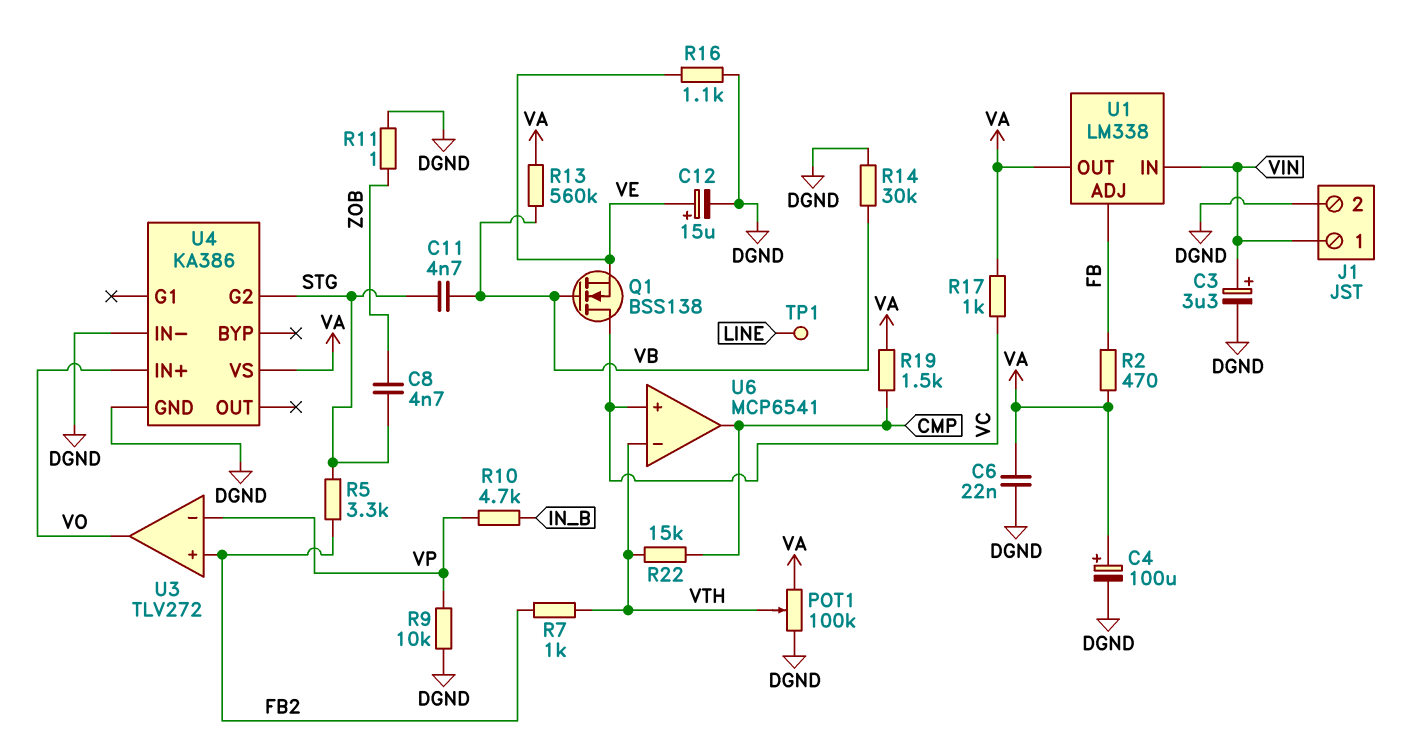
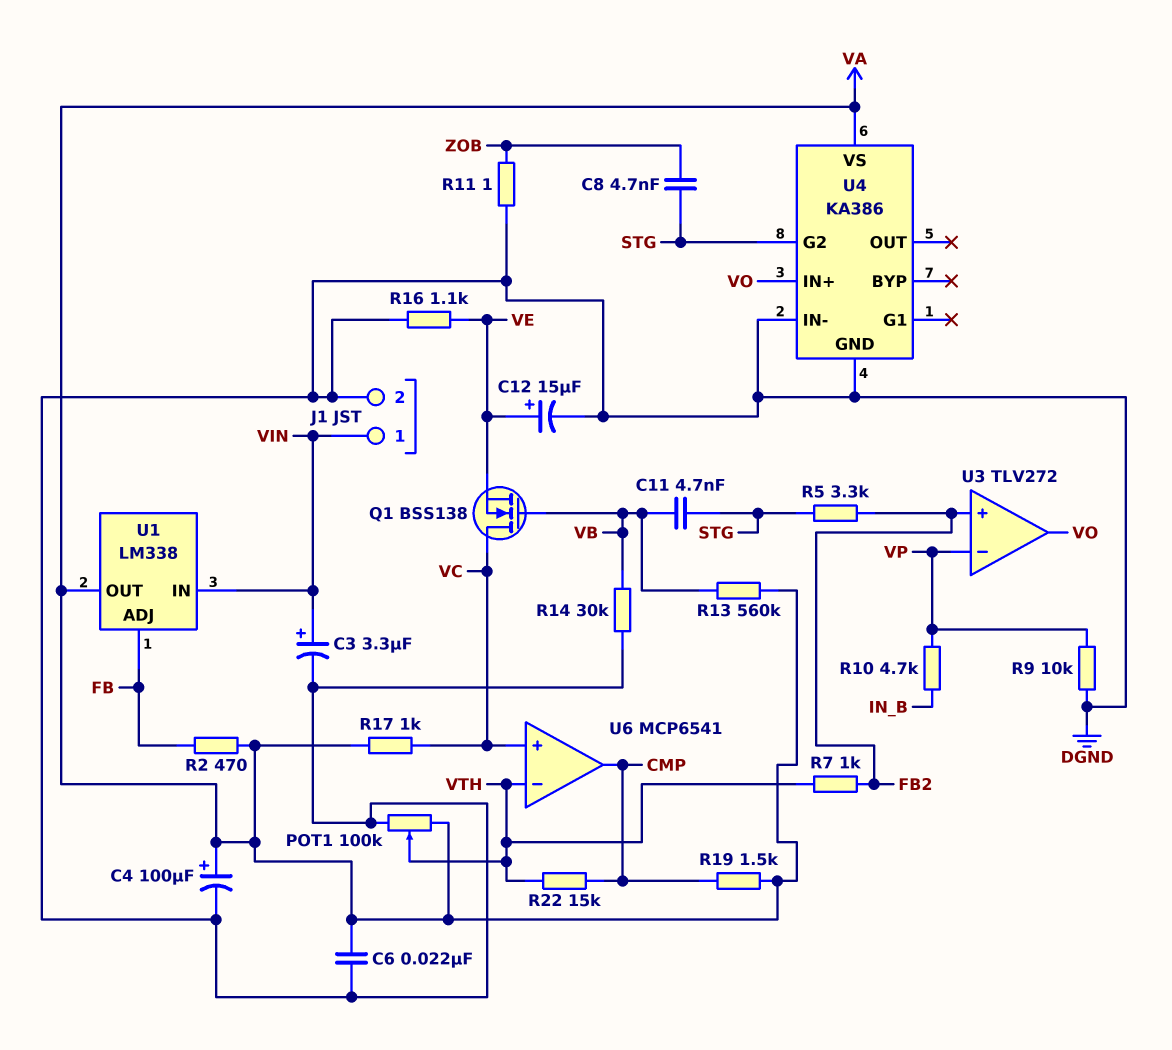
TP1: test point (LINE) -> none

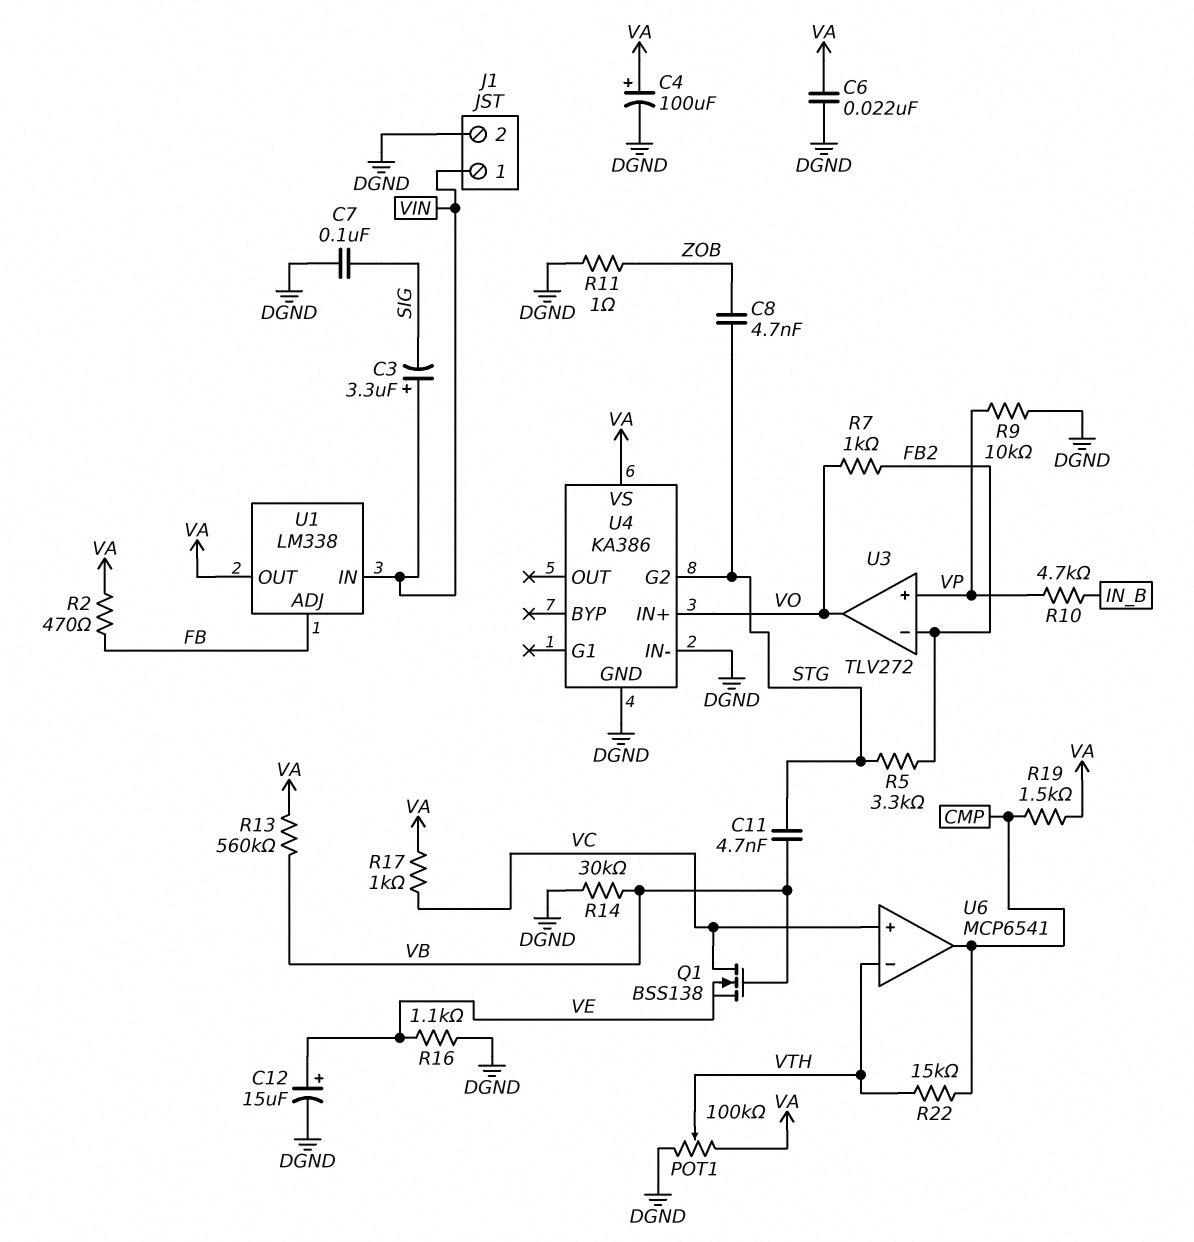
C3: 3.3uF (plus VIN, minus DGND) -> 3.3uF (plus VIN, minus SIG)
C7: none -> 100nF (DGND, SIG)
R7: 1k (FB2, VTH) -> 1k (FB2, VO)
U3 pin in+: FB2 -> VP
U3 pin in-: VP -> FB2

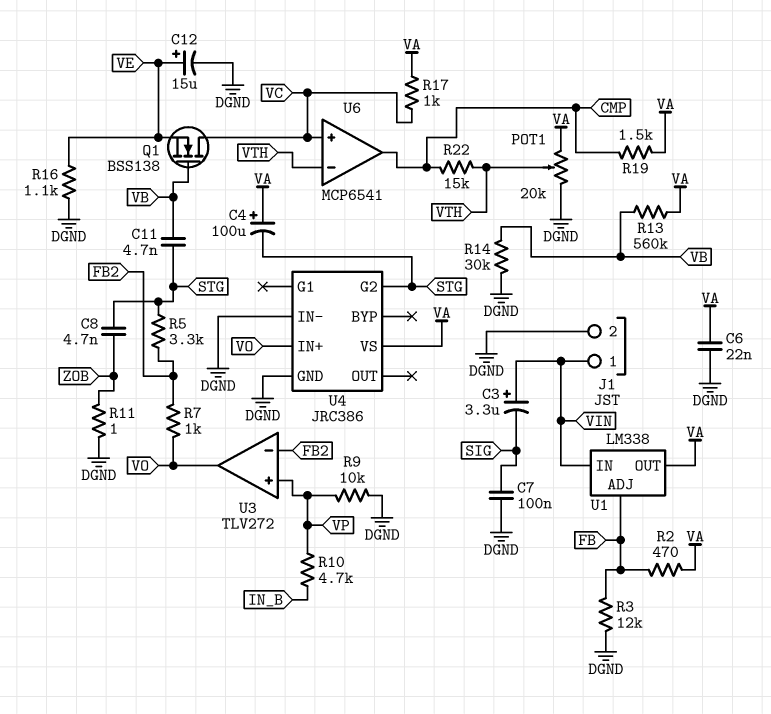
C4: 100uF (plus VA, minus DGND) -> 100uF (plus VA, minus STG)
POT1: 100k (DGND, VA, wiper VTH) -> 20k (DGND, VA, wiper VTH)
R3: none -> 12k (DGND, FB)
U4: KA386 -> JRC386

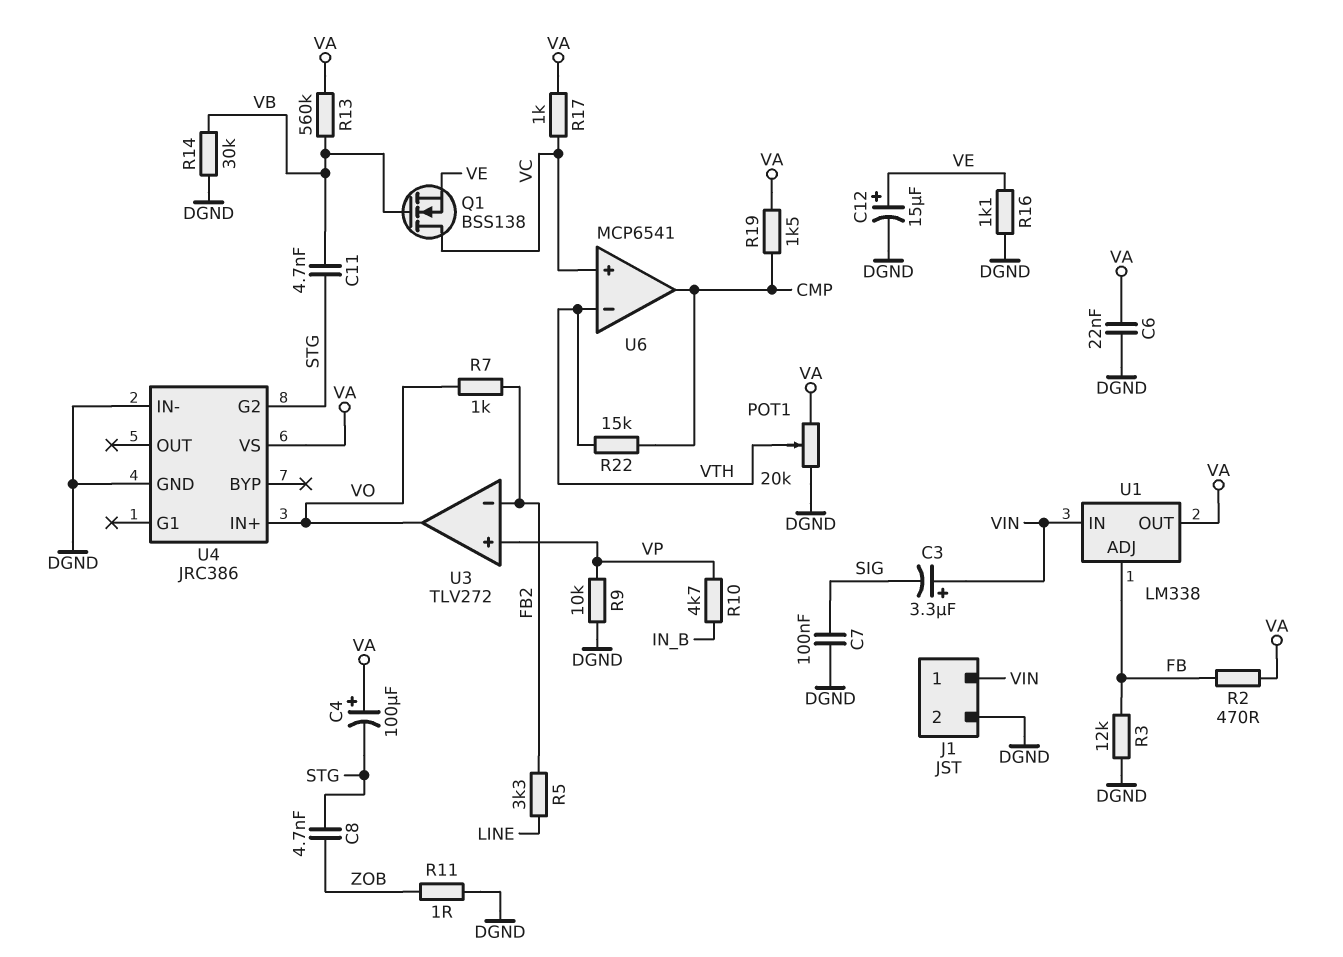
R5: 3.3k (FB2, STG) -> 3.3k (FB2, LINE)

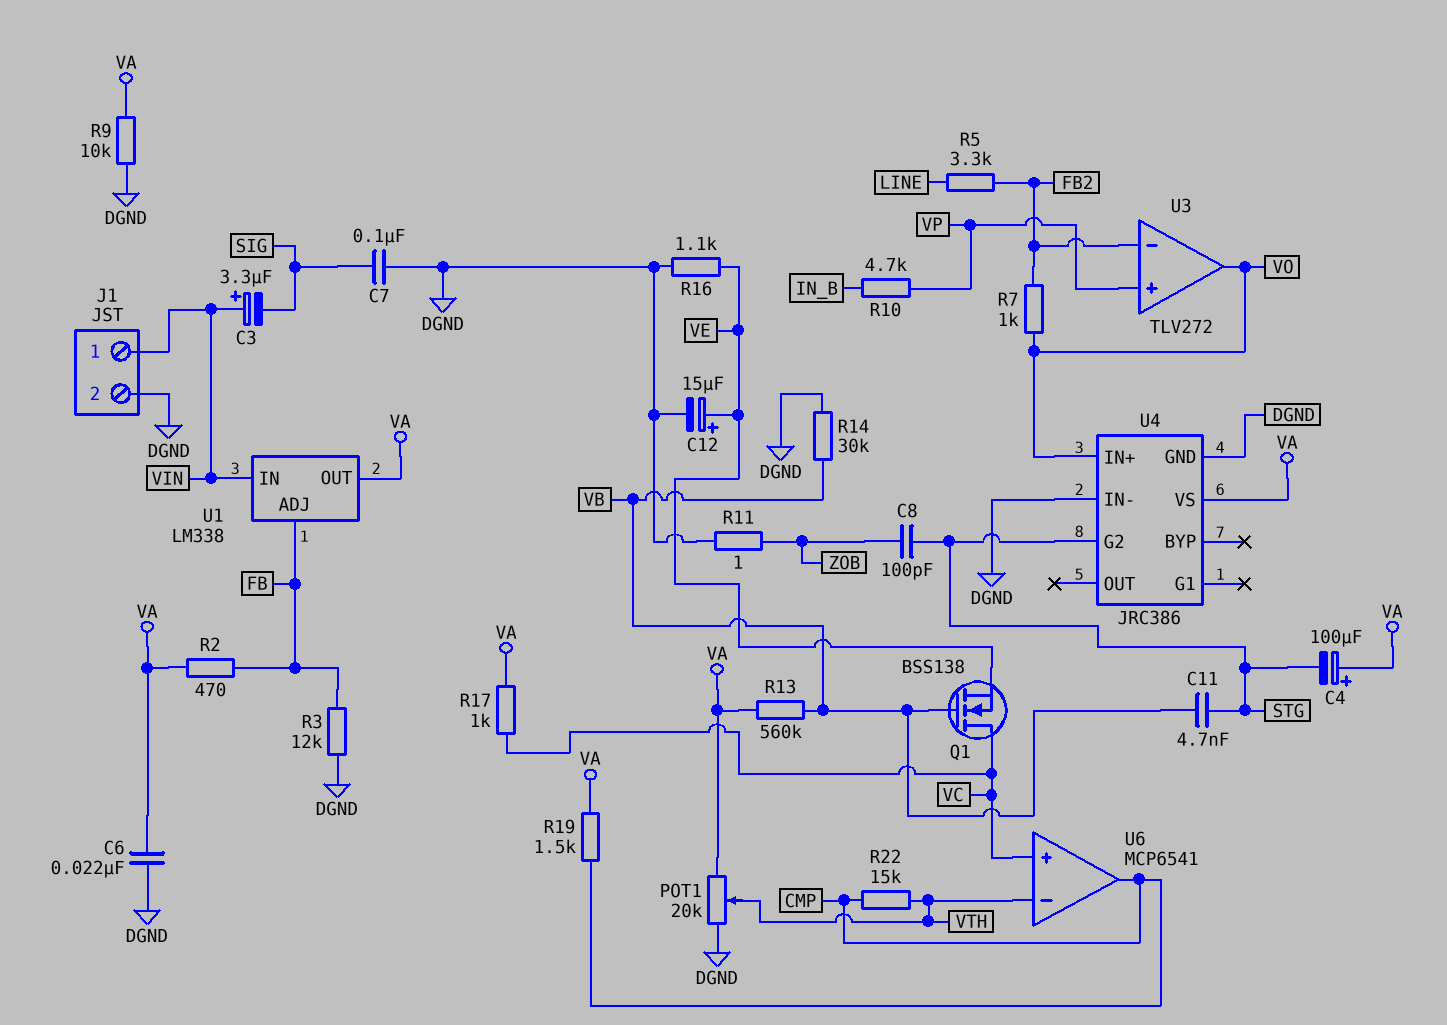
C8: 4.7nF (STG, ZOB) -> 100pF (STG, ZOB)
R9: 10k (DGND, VP) -> 10k (DGND, VA)

